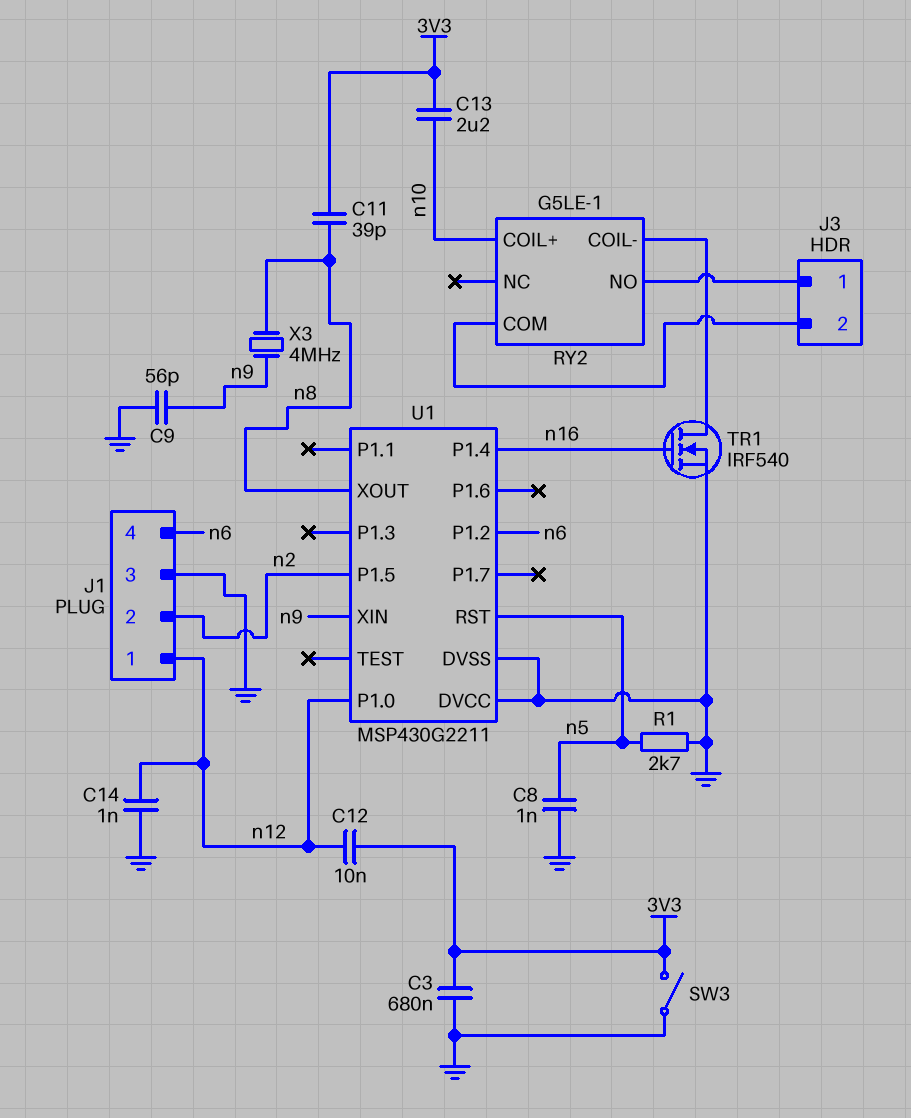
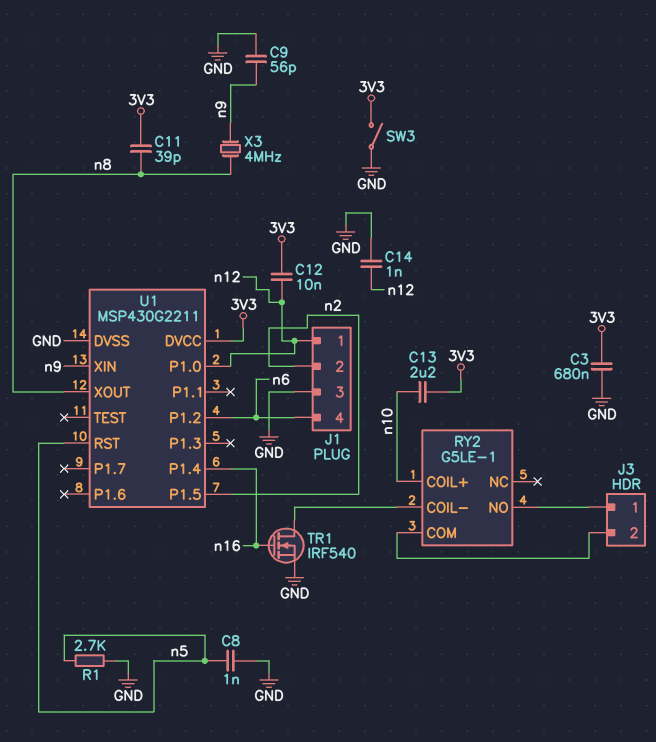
U1 pin DVCC: GND -> 3V3

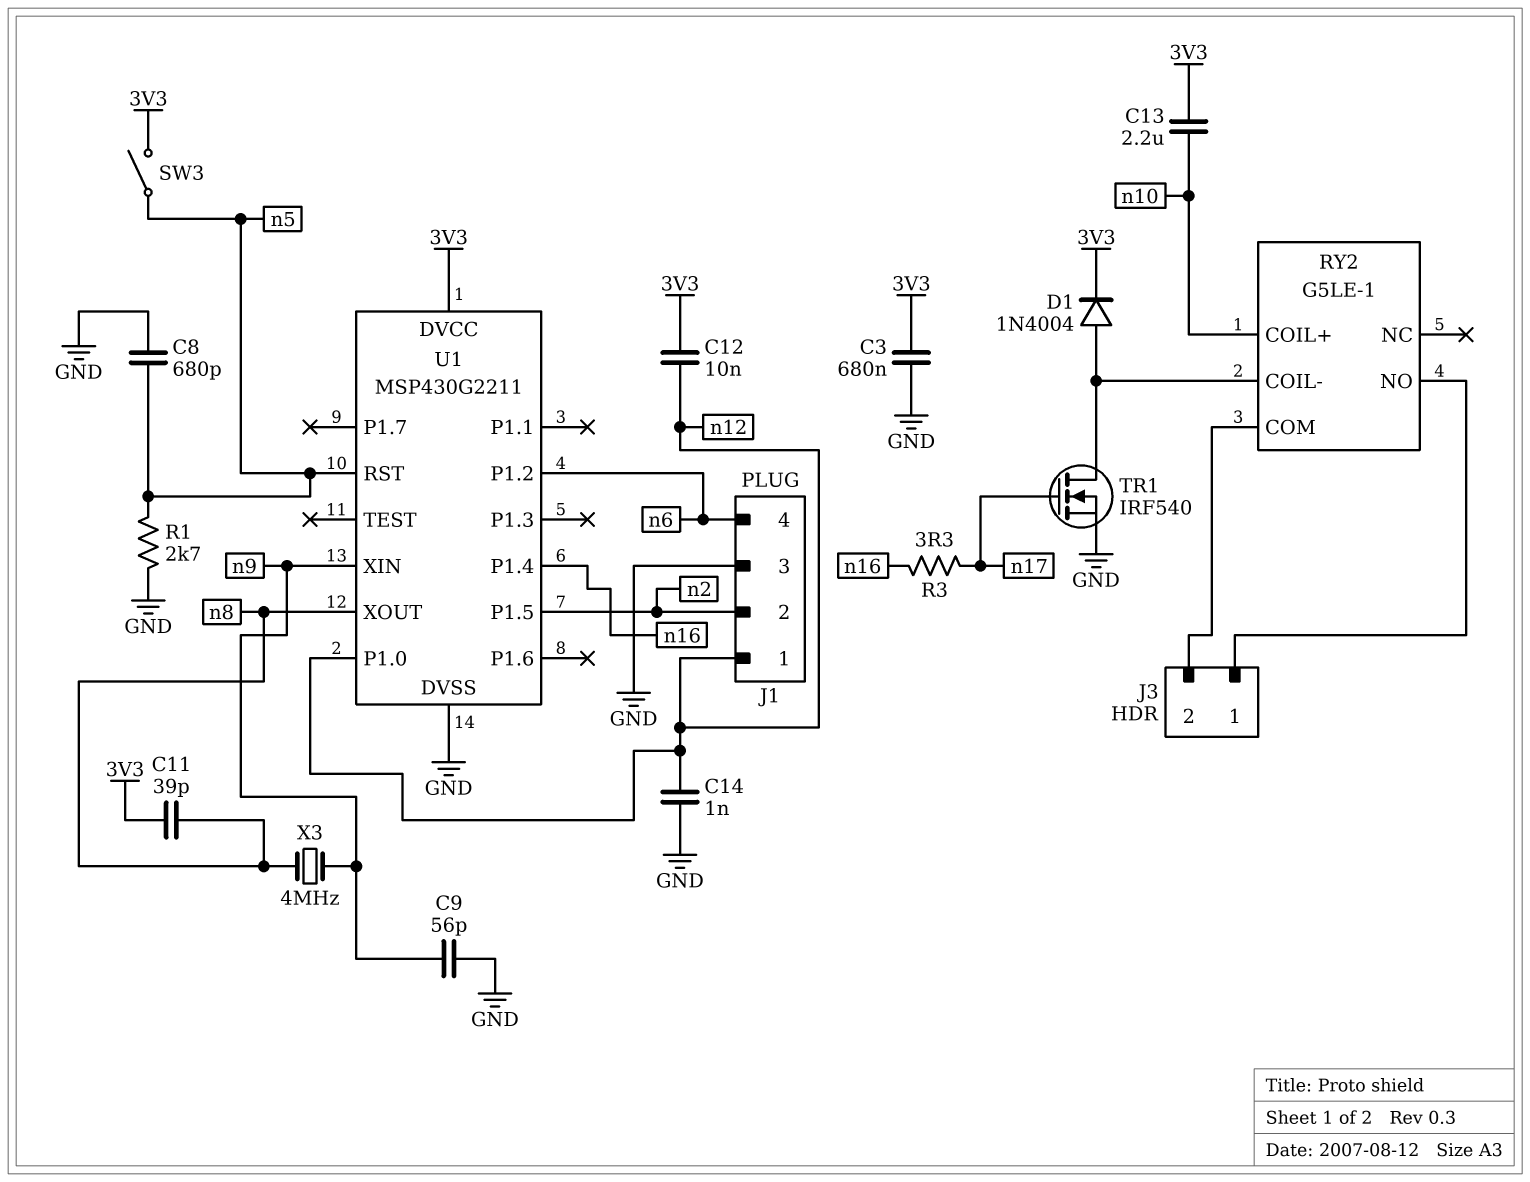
C8: 1nF (GND, n5) -> 680pF (GND, n5)
D1: none -> diode 1N4004 (A RY2/COIL-, K 3V3)
R3: none -> 3.3 (n16, n17)
SW3: switch (3V3, GND) -> switch (3V3, n5)
TR1: NMOS IRF540 (G n16, D RY2/COIL-, S GND) -> NMOS IRF540 (G n17, D RY2/COIL-, S GND)

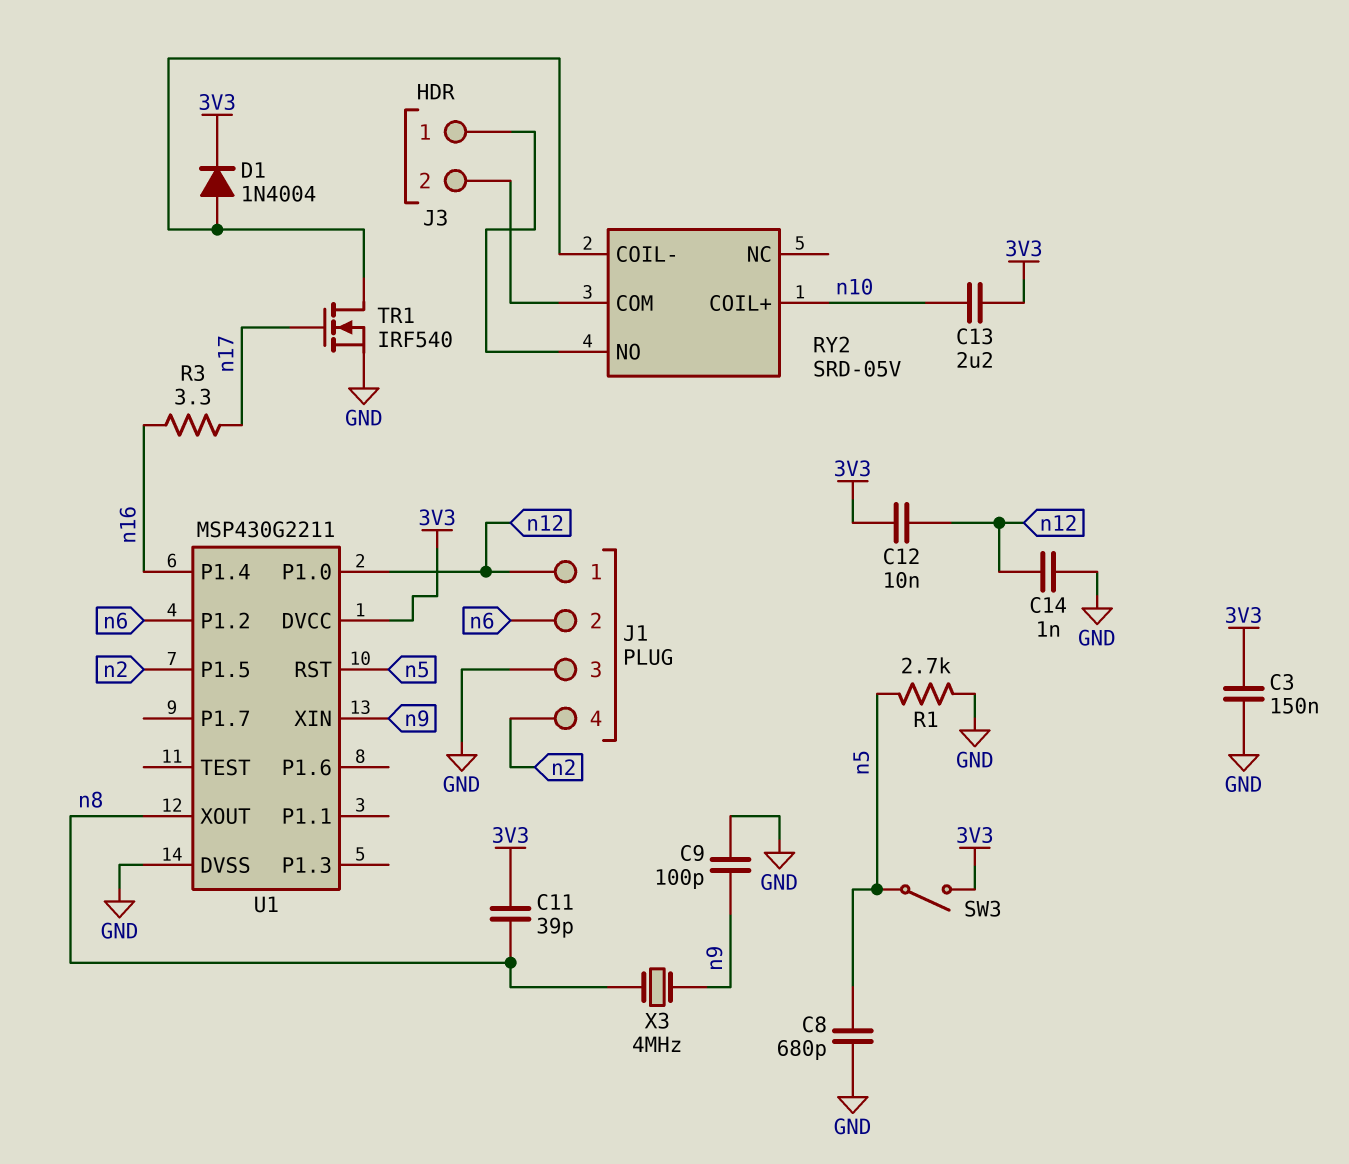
C3: 680nF (3V3, GND) -> 150nF (3V3, GND)
C9: 56pF (GND, n9) -> 100pF (GND, n9)
J1 pin 2: n2 -> n6
J1 pin 4: n6 -> n2
RY2: G5LE-1 -> SRD-05V

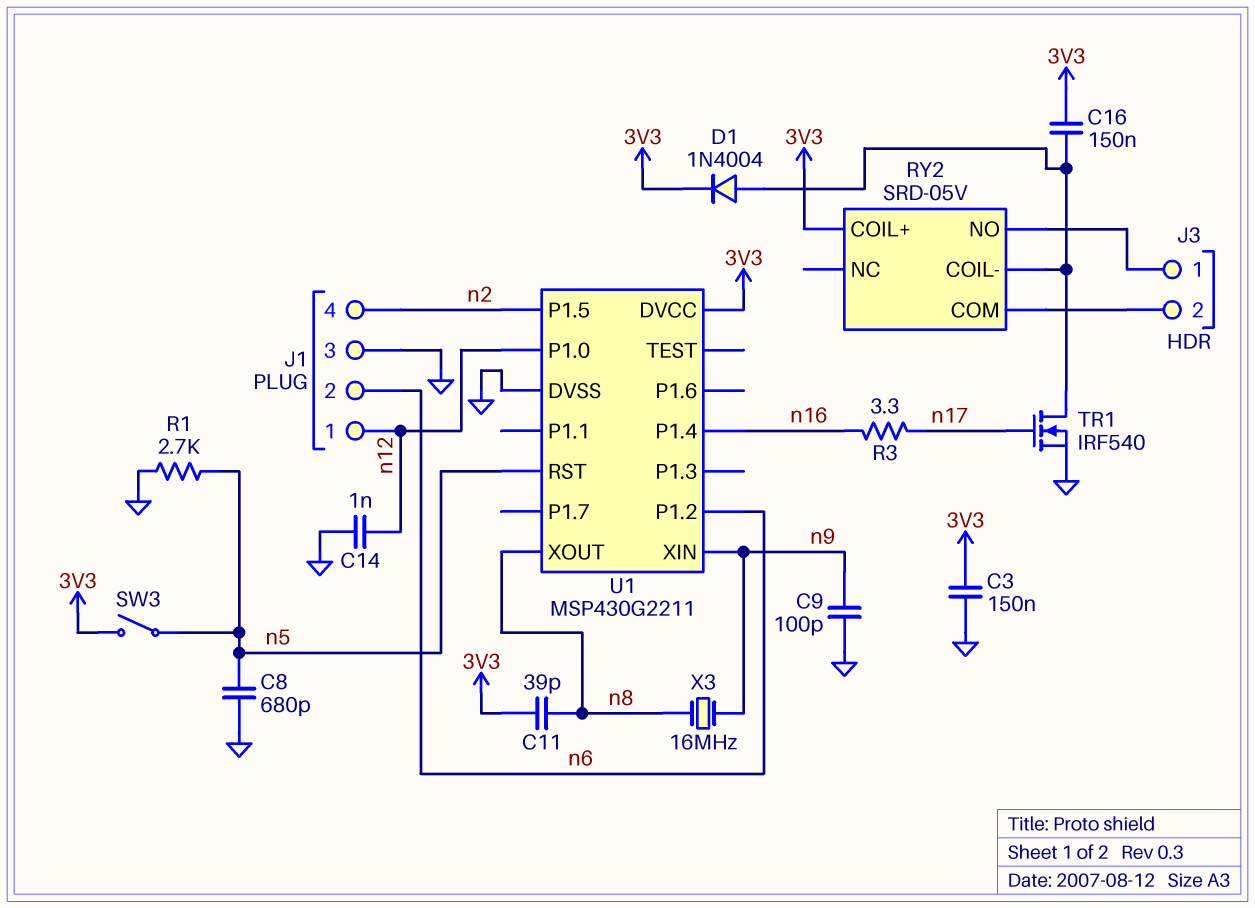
C12: 10nF (3V3, n12) -> none
C13: 2.2uF (3V3, n10) -> none
C16: none -> 150nF (3V3, RY2/COIL-)
RY2 pin COIL+: n10 -> 3V3
X3: 4MHz (n8, n9) -> 16MHz (n8, n9)

